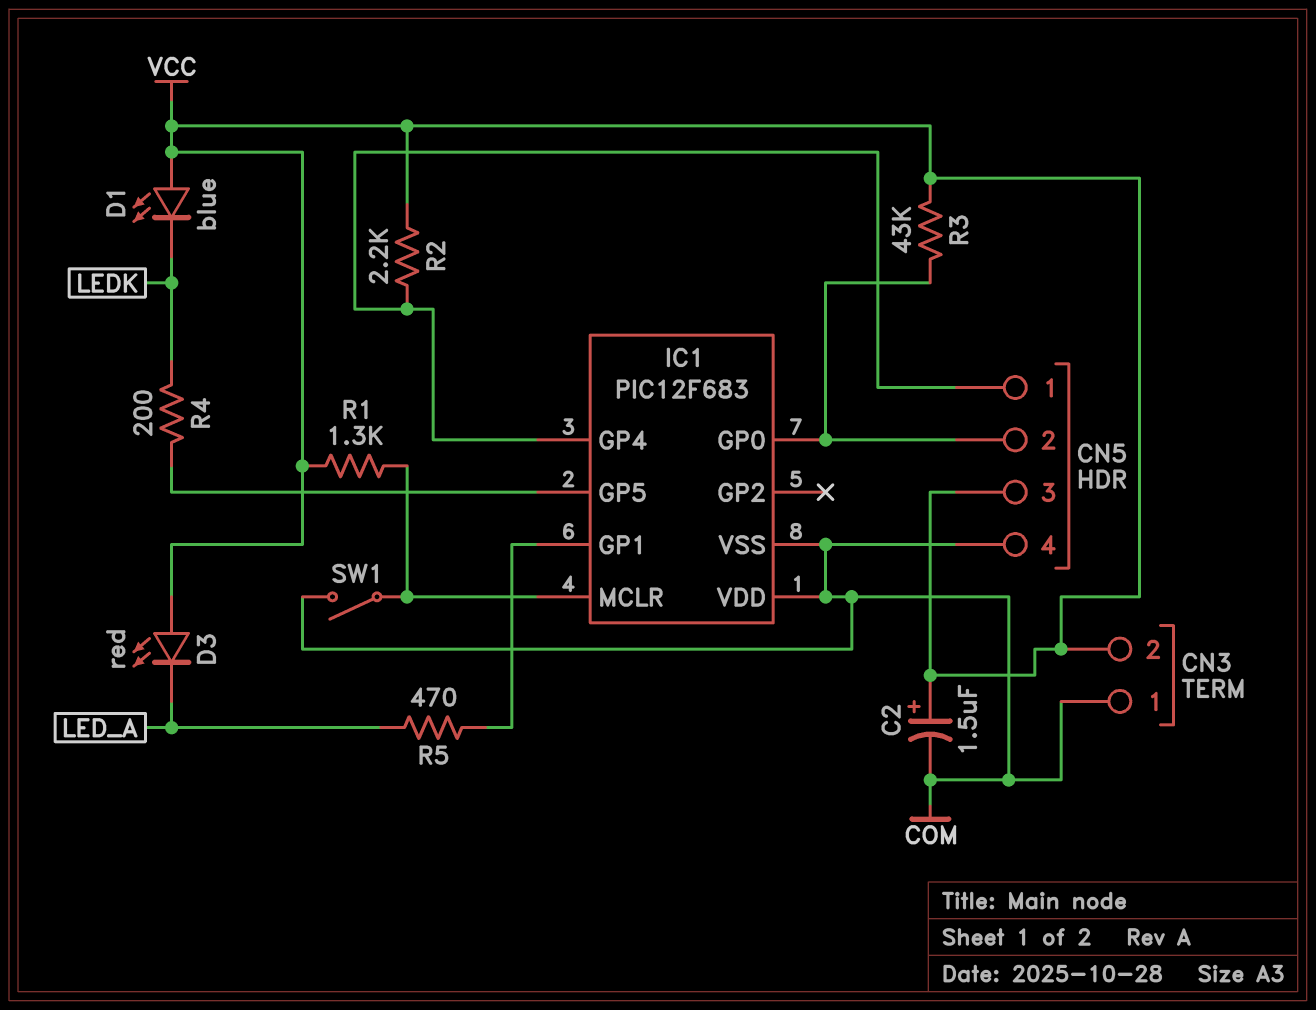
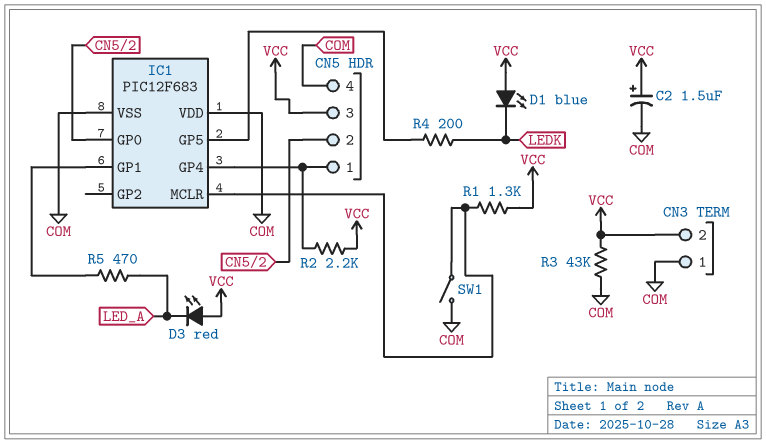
R3: 43k (CN5/2, VCC) -> 43k (COM, VCC)

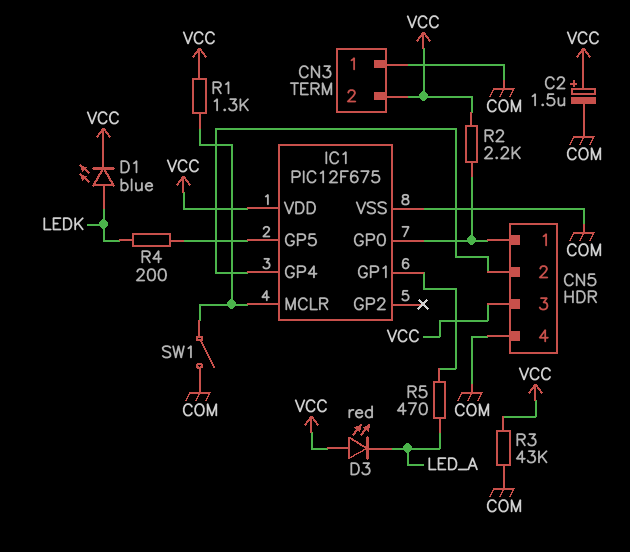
D1: LED blue (A VCC, K LEDK) -> LED blue (A LEDK, K VCC)
IC1: PIC12F683 -> PIC12F675
IC1 pin GP0: CN5/2 -> CN5/1
IC1 pin GP4: CN5/1 -> CN5/2
IC1 pin VDD: COM -> VCC

